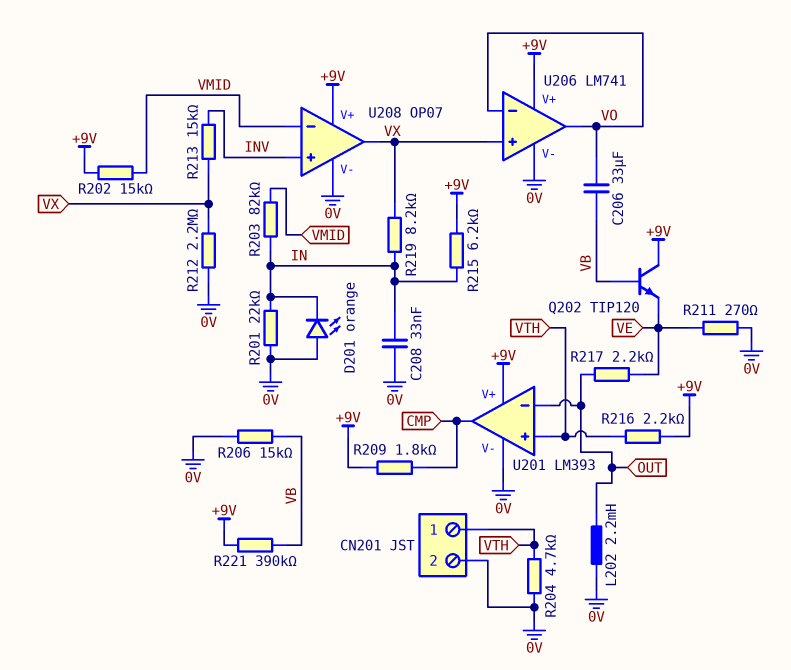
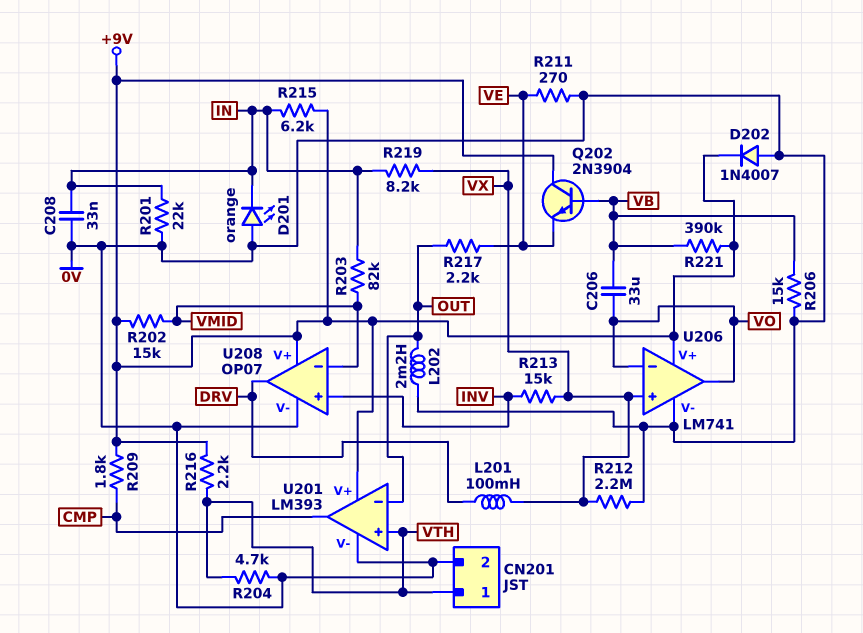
D202: none -> diode 1N4007 (A 0V, K +9V)
L201: none -> 100mH (DRV, VX)
Q202: NPN TIP120 (B VB, C +9V, E VE) -> NPN 2N3904 (B VB, C +9V, E VE)
U208 pin out: VX -> DRV

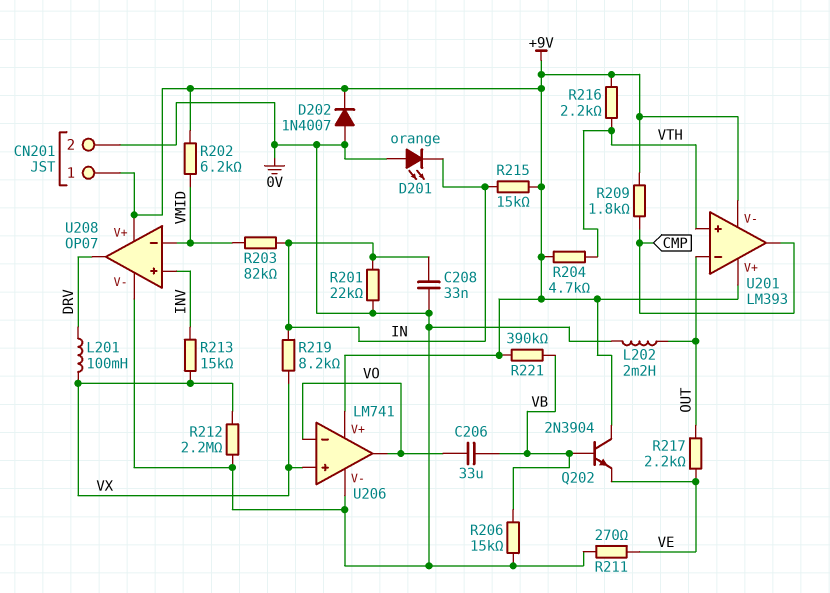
CN201 pin 1: VTH -> +9V
R202: 15k (+9V, VMID) -> 6.2k (+9V, VMID)
R204: 4.7k (0V, VTH) -> 4.7k (+9V, VTH)
R215: 6.2k (+9V, IN) -> 15k (+9V, IN)
U201 pin V-: 0V -> +9V

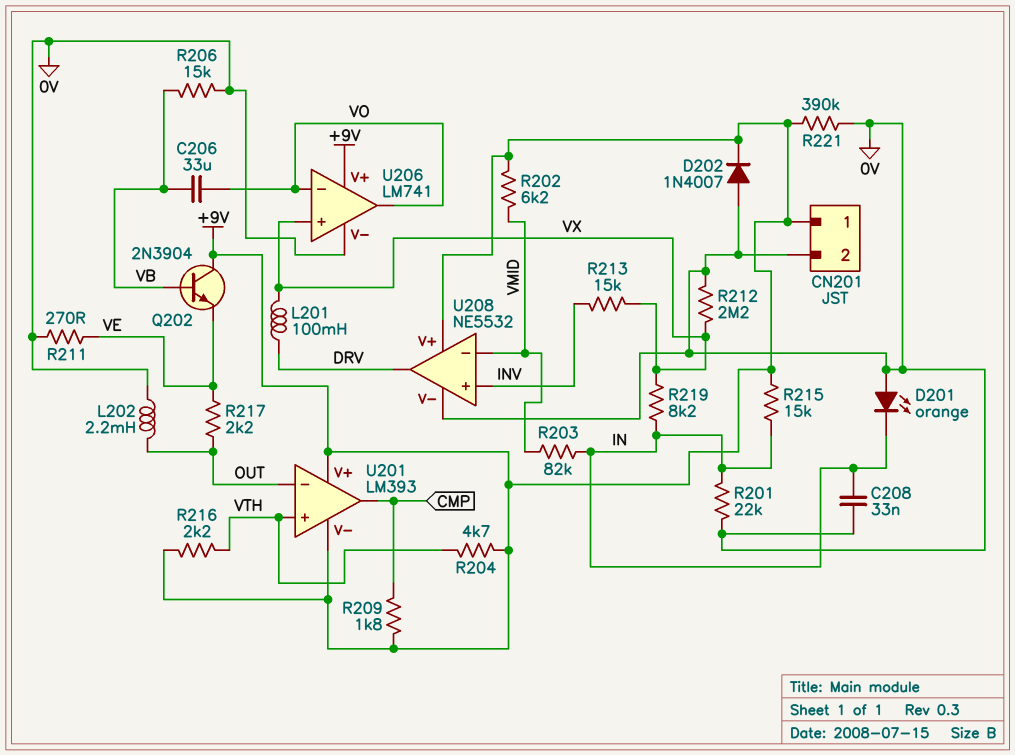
R221: 390k (+9V, VB) -> 390k (+9V, 0V)
U208: OP07 -> NE5532

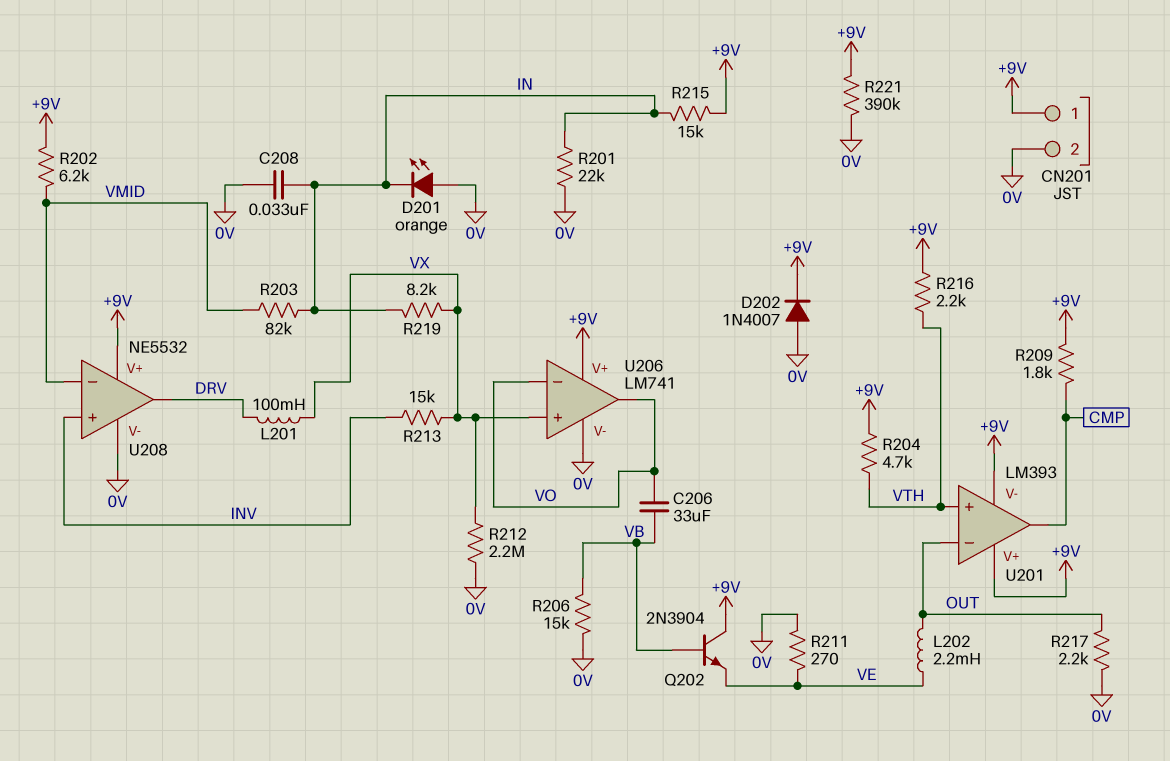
L202: 2.2mH (0V, OUT) -> 2.2mH (OUT, VE)
R217: 2.2k (OUT, VE) -> 2.2k (0V, OUT)

